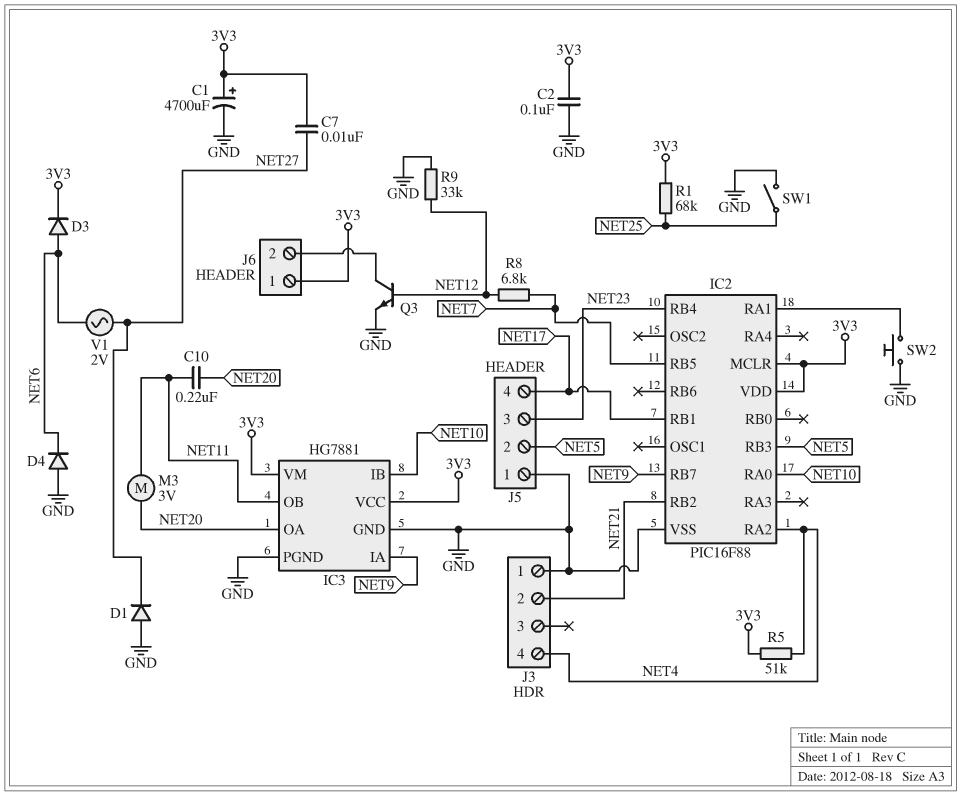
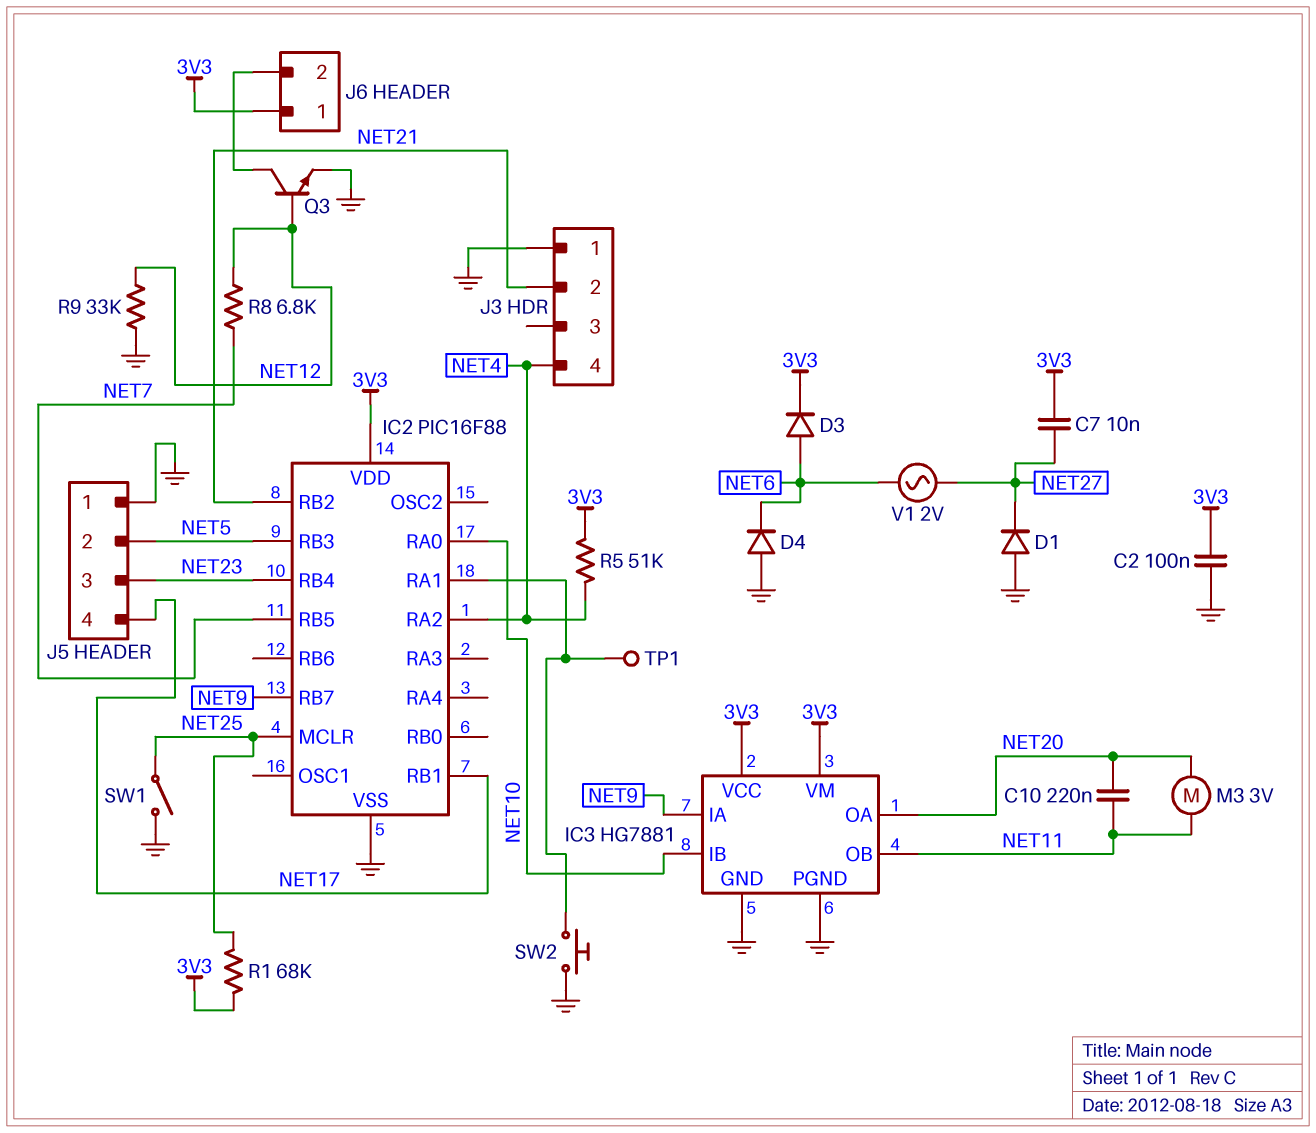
C1: 4700uF (plus 3V3, minus GND) -> none
IC2 pin MCLR: 3V3 -> NET25
TP1: none -> test point (IC2/RA1)

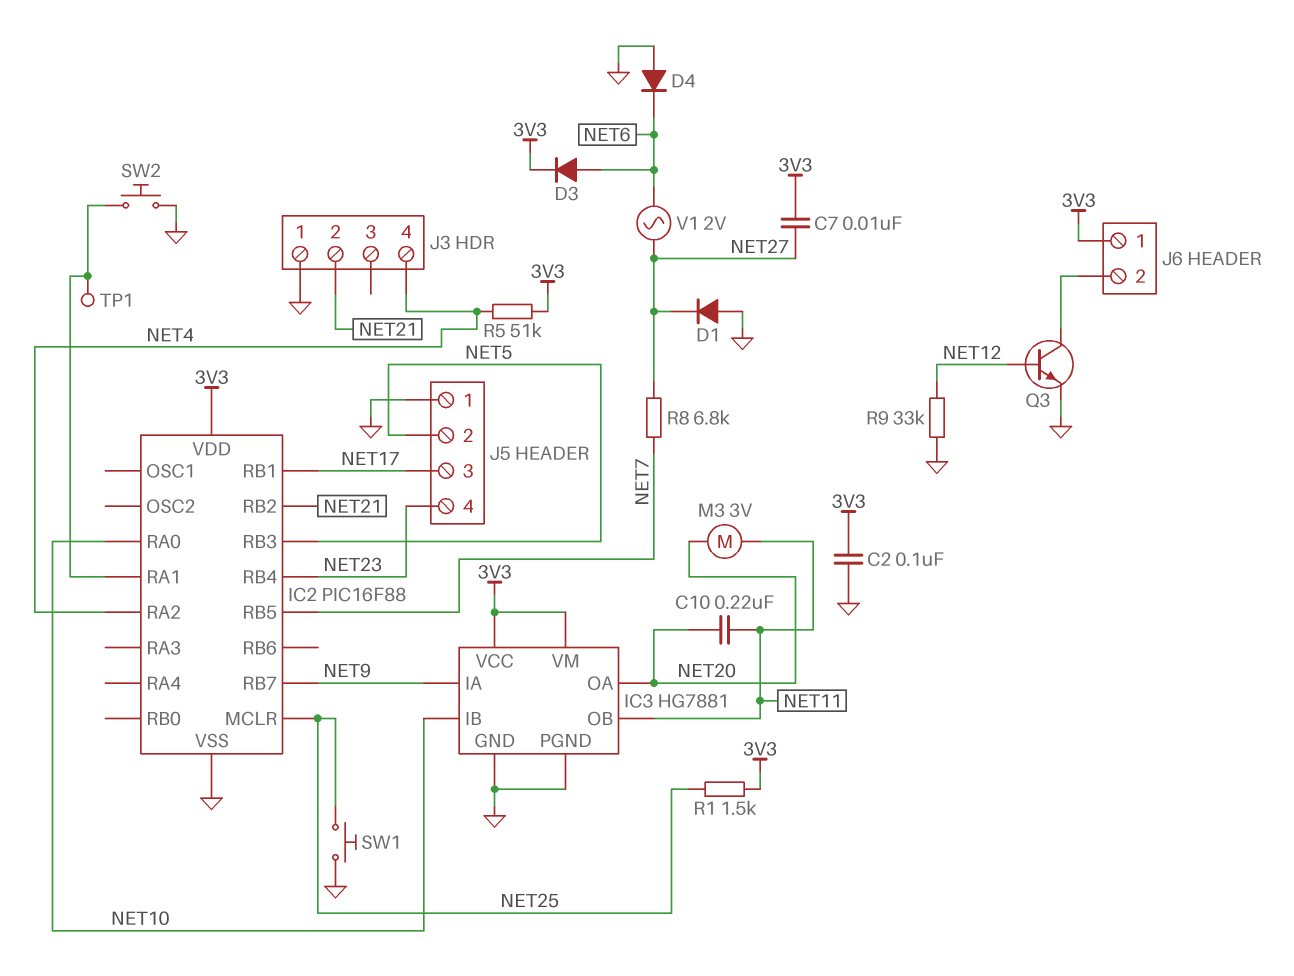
J5 pin 3: NET23 -> NET17
J5 pin 4: NET17 -> NET23
R1: 68k (3V3, NET25) -> 1.5k (3V3, NET25)
R8: 6.8k (NET7, NET12) -> 6.8k (NET7, NET27)
SW1: switch (GND, NET25) -> button (GND, NET25)

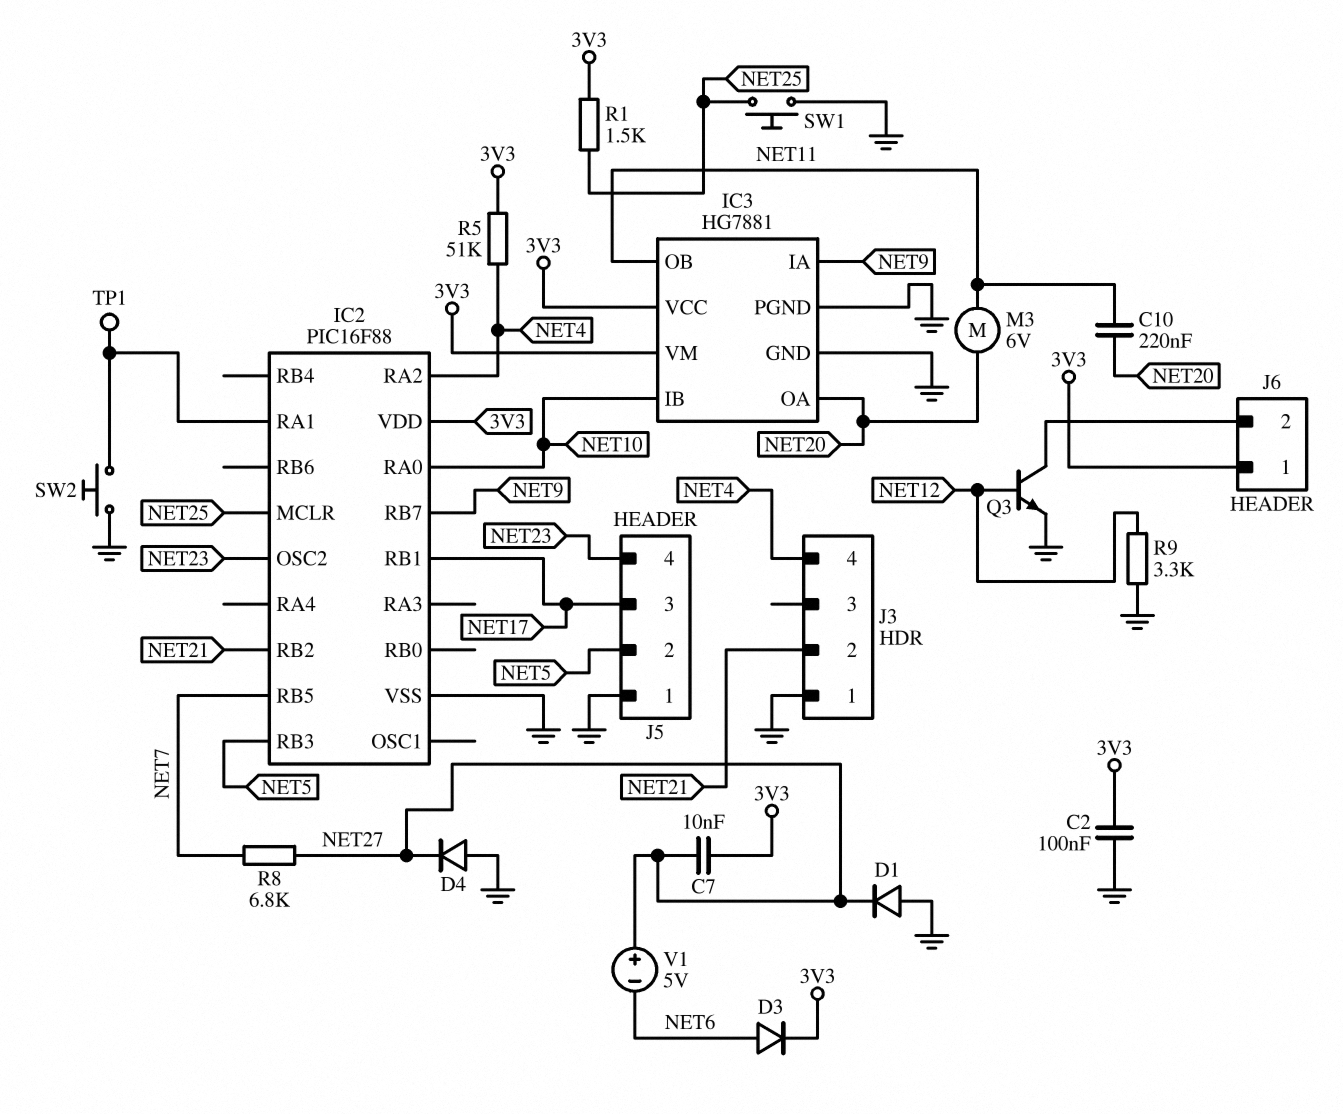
D4: diode (A GND, K NET6) -> diode (A GND, K NET27)
IC2 pin OSC2: none -> NET23
IC2 pin RB4: NET23 -> none
M3: motor 3V (NET11, NET20) -> motor 6V (NET11, NET20)
R9: 33k (GND, NET12) -> 3.3k (GND, NET12)
V1: AC 2V (NET6, NET27) -> 5V (plus NET27, minus NET6)

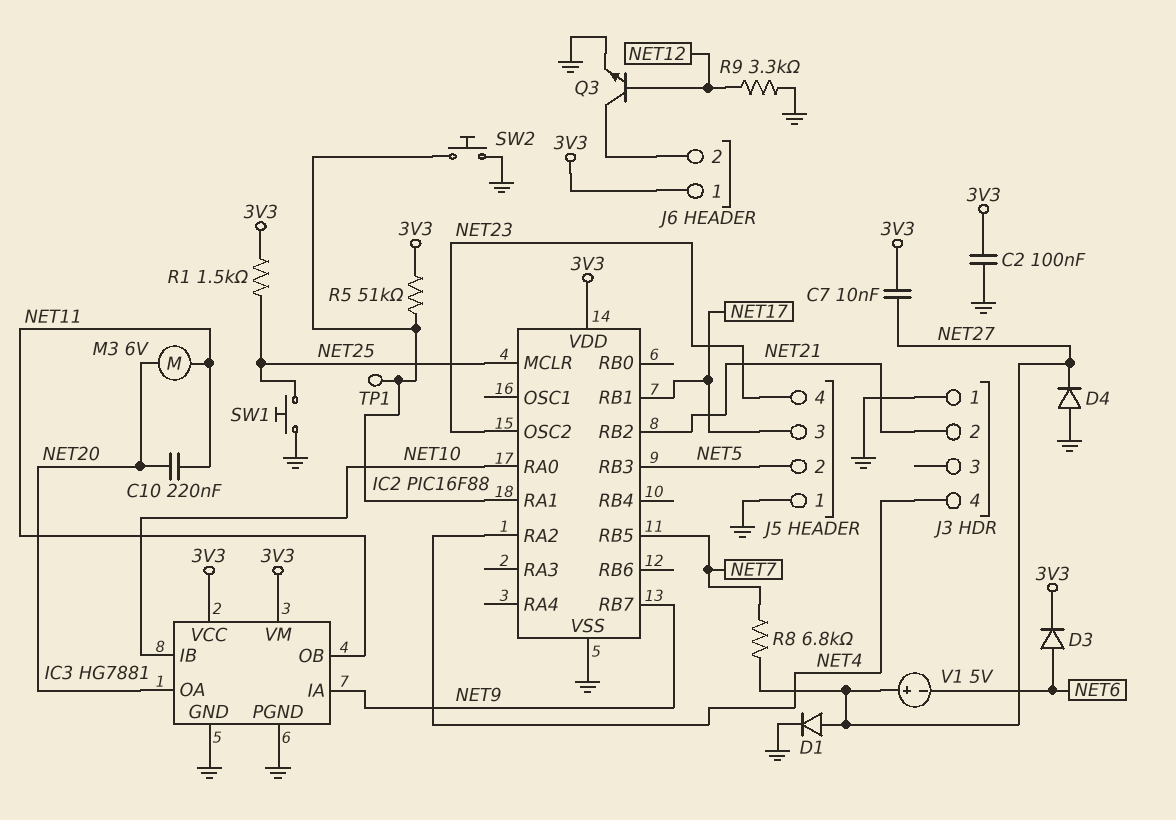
D1: diode (A GND, K NET27) -> diode (A NET27, K GND)
R5: 51k (3V3, NET4) -> 51k (3V3, IC2/RA1)

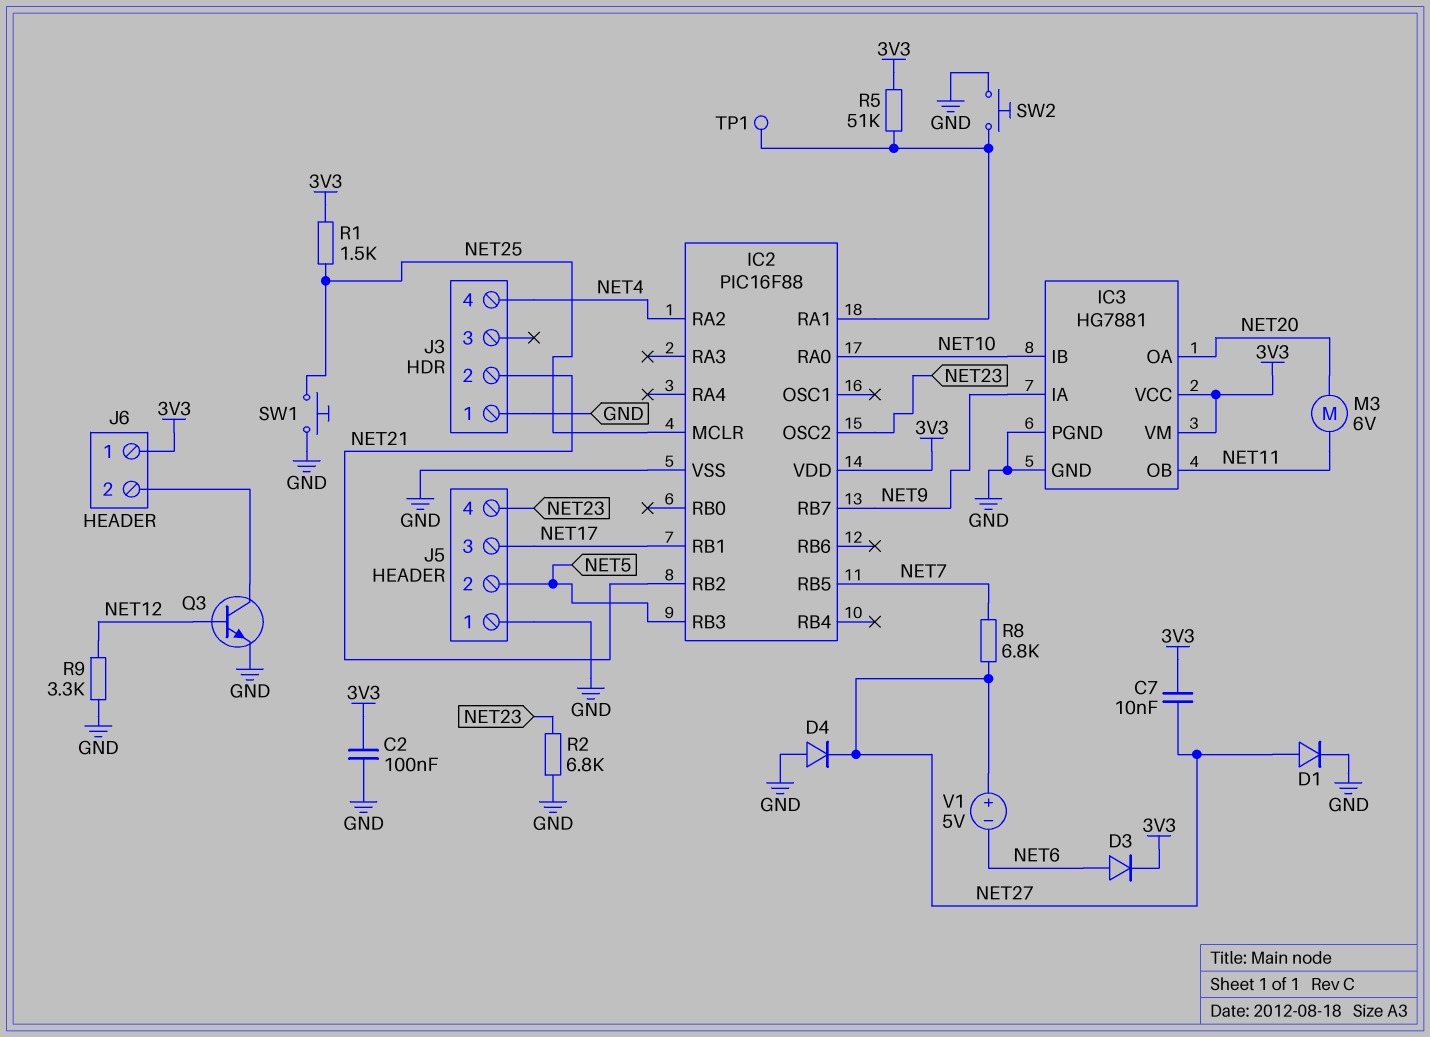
C10: 220nF (NET11, NET20) -> none
R2: none -> 6.8k (GND, NET23)

